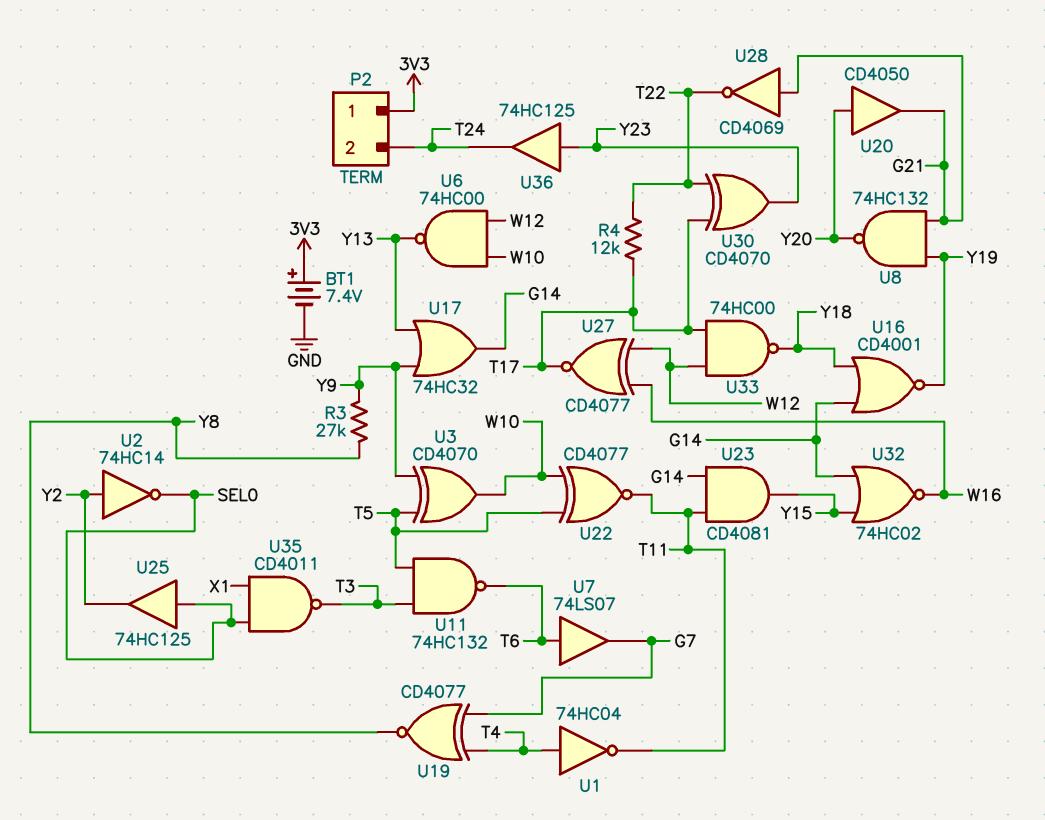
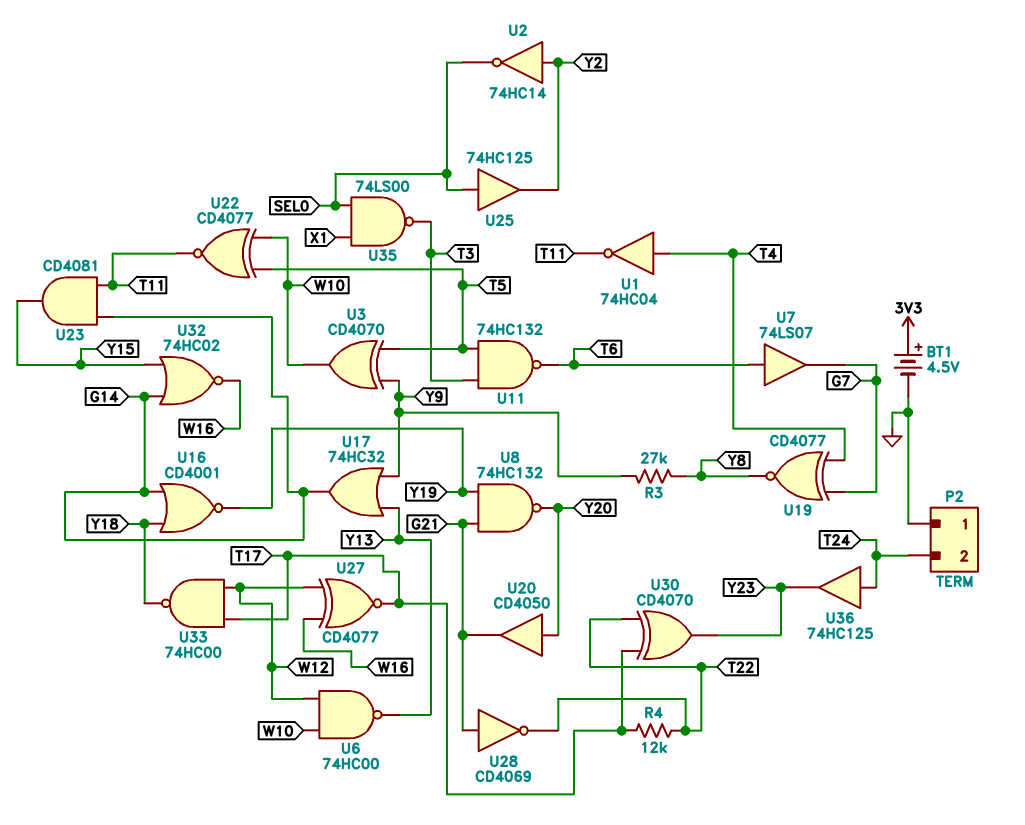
BT1: 7.4V (plus 3V3, minus GND) -> 4.5V (plus 3V3, minus GND)
P2 pin 1: 3V3 -> GND
U35: NAND CD4011 (in SEL0, in X1, out T3) -> NAND 74LS00 (in SEL0, in X1, out T3)
U36: buffer 74HC125 (in Y23, out T24) -> buffer 74HC125 (in T24, out Y23)

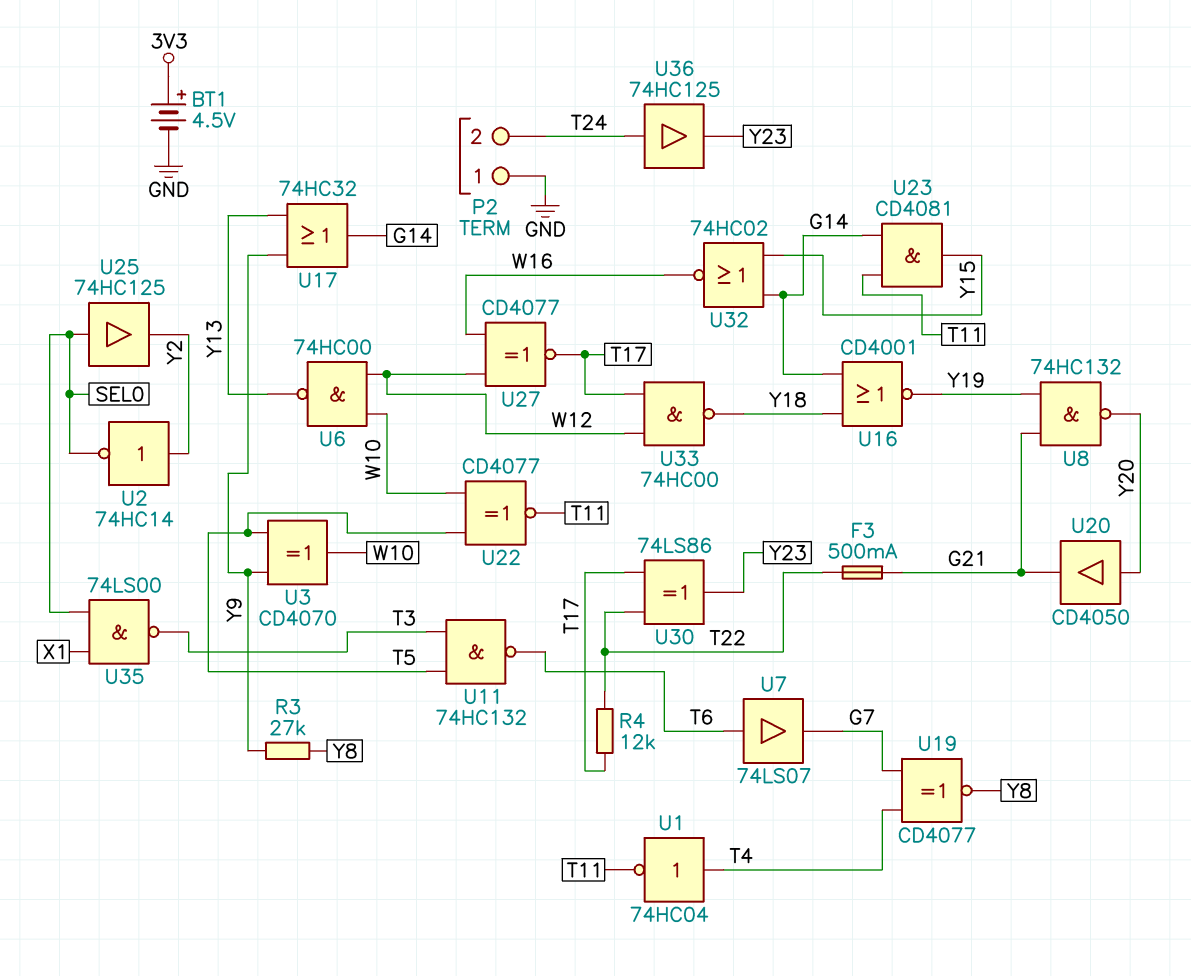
F3: none -> 500mA (G21, T22)
U28: NOT CD4069 (in G21, out T22) -> none
U30: XOR CD4070 (in T17, in T22, out Y23) -> XOR 74LS86 (in T17, in T22, out Y23)

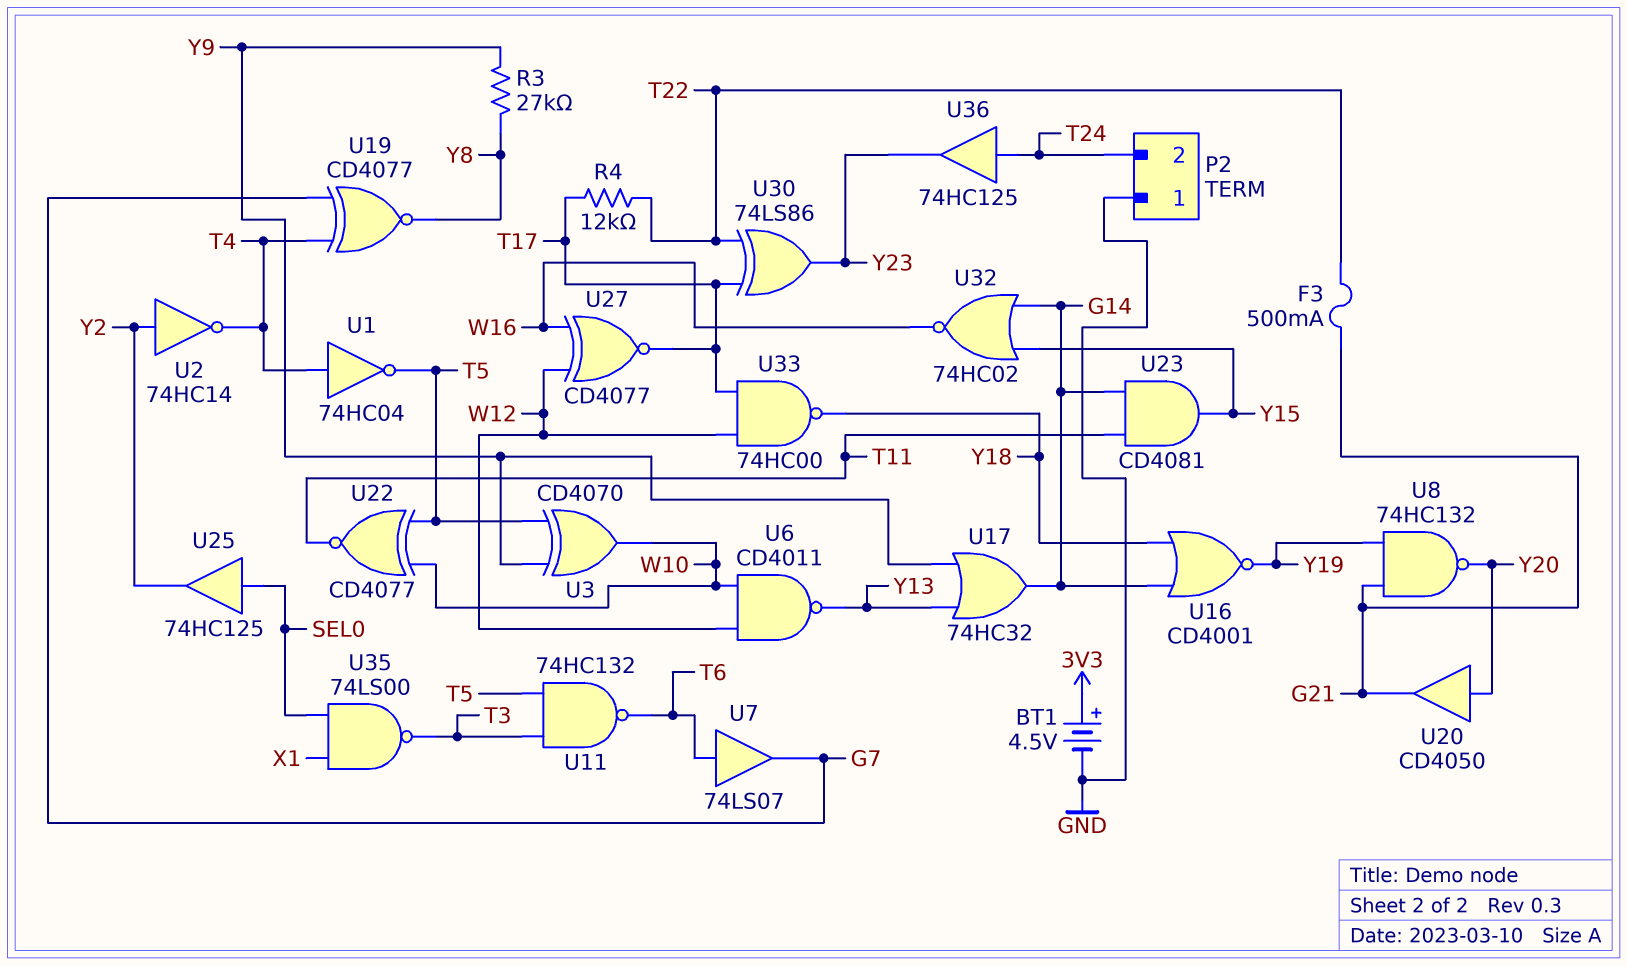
U1: NOT 74HC04 (in T4, out T11) -> NOT 74HC04 (in T4, out T5)
U2: NOT 74HC14 (in Y2, out SEL0) -> NOT 74HC14 (in Y2, out T4)
U6: NAND 74HC00 (in W10, in W12, out Y13) -> NAND CD4011 (in W10, in W12, out Y13)

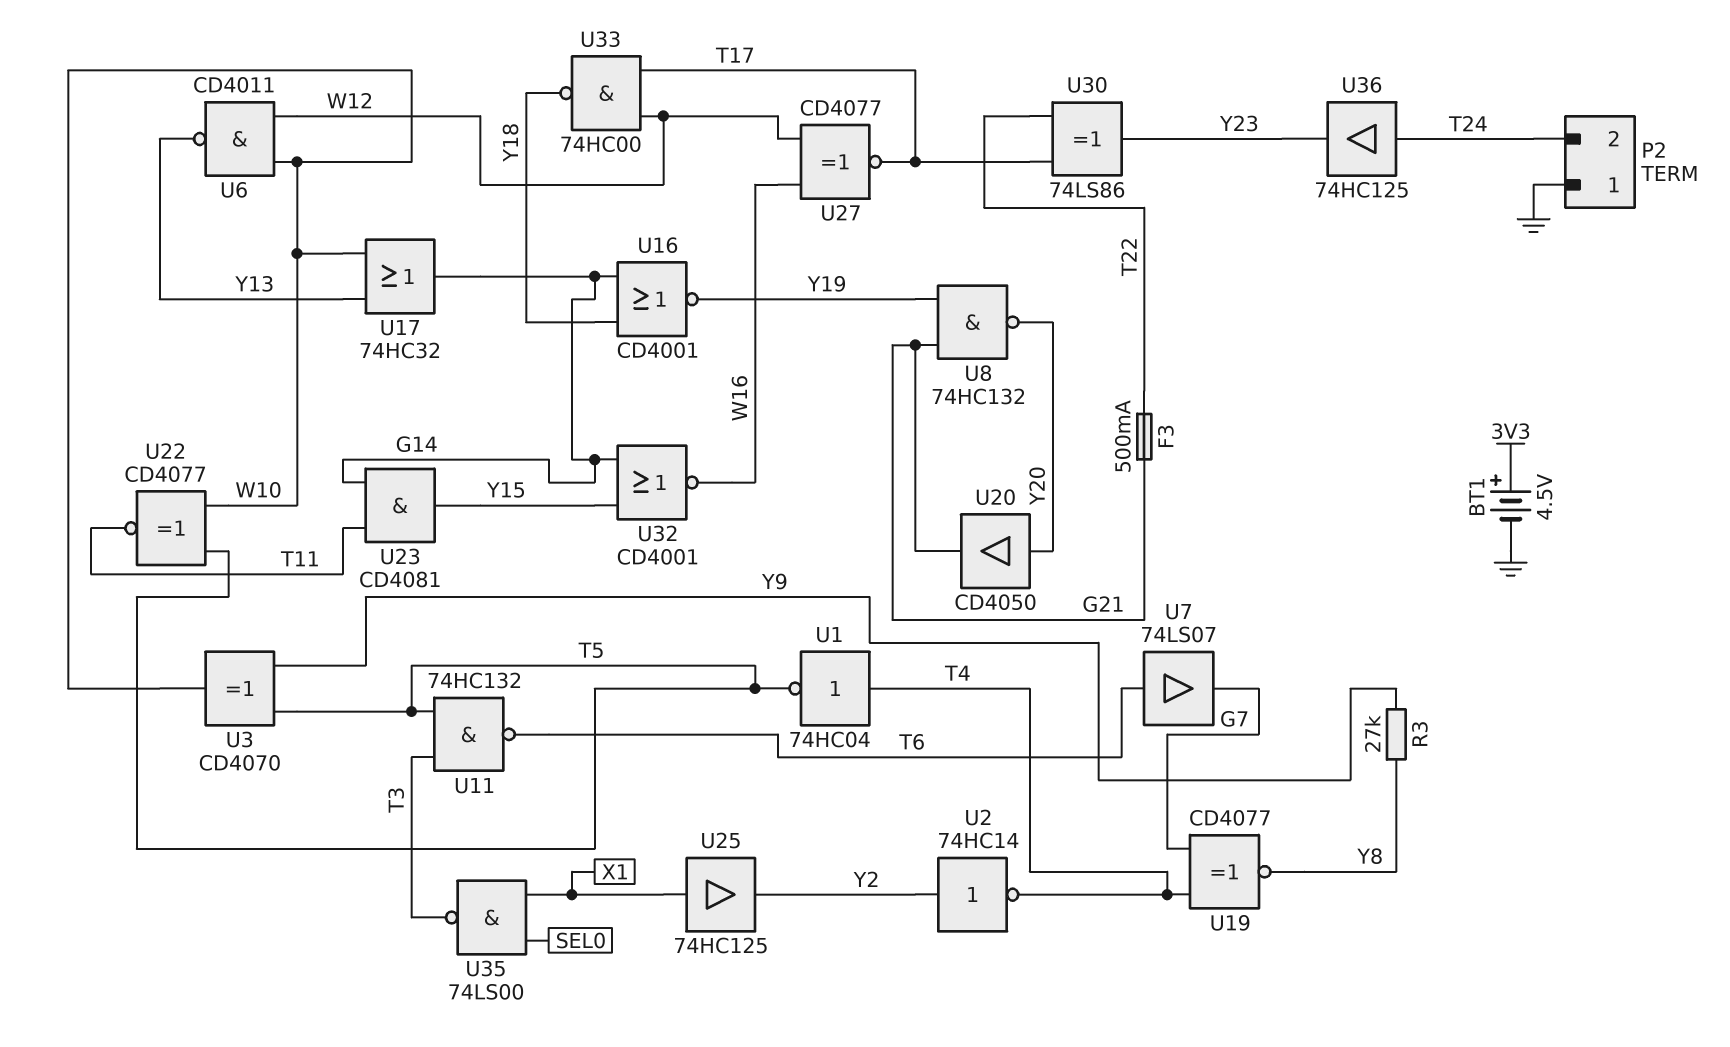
R4: 12k (T17, T22) -> none
U17: OR 74HC32 (in Y9, in Y13, out G14) -> OR 74HC32 (in W10, in Y13, out G14)
U25: buffer 74HC125 (in SEL0, out Y2) -> buffer 74HC125 (in X1, out Y2)
U32: NOR 74HC02 (in G14, in Y15, out W16) -> NOR CD4001 (in G14, in Y15, out W16)

